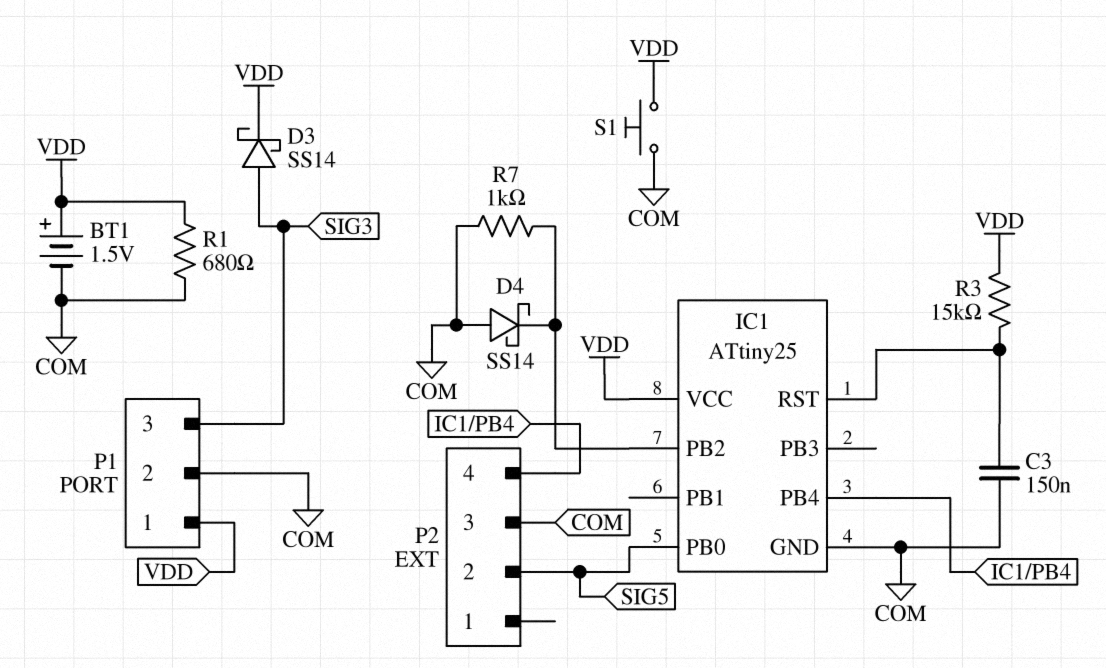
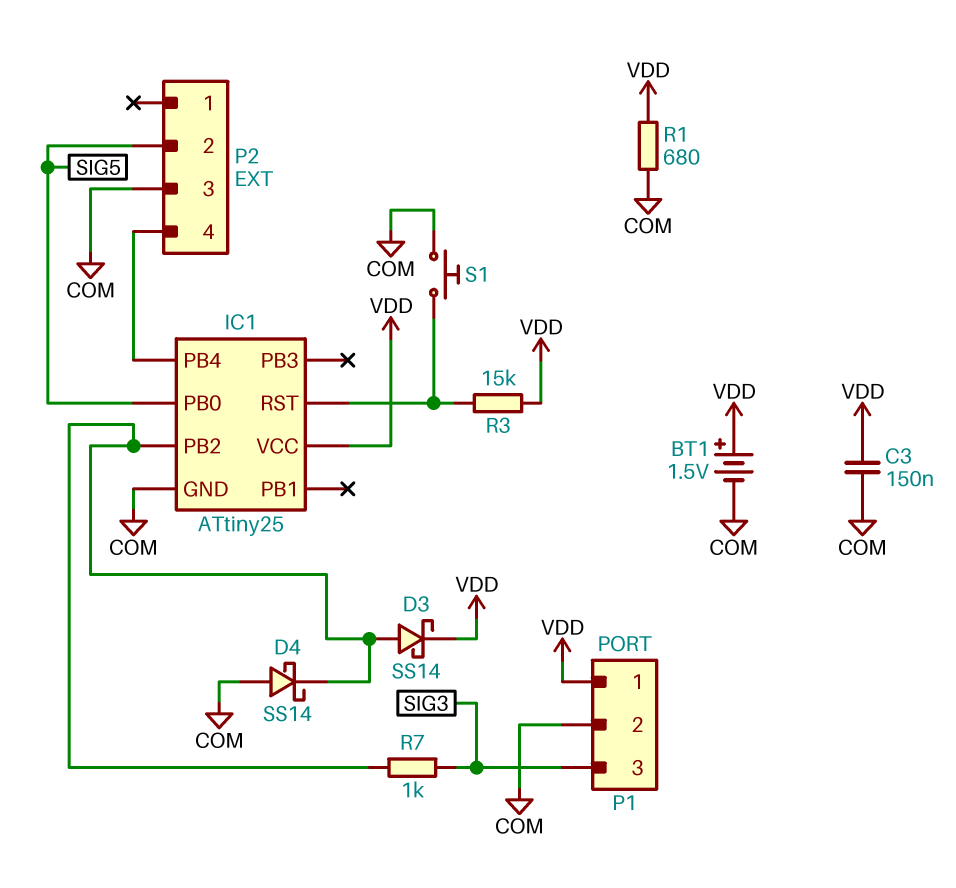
C3: 150nF (COM, IC1/RST) -> 150nF (COM, VDD)
D3: schottky SS14 (A SIG3, K VDD) -> schottky SS14 (A IC1/PB2, K VDD)
R7: 1k (COM, IC1/PB2) -> 1k (IC1/PB2, SIG3)
S1: button (COM, VDD) -> button (COM, IC1/RST)

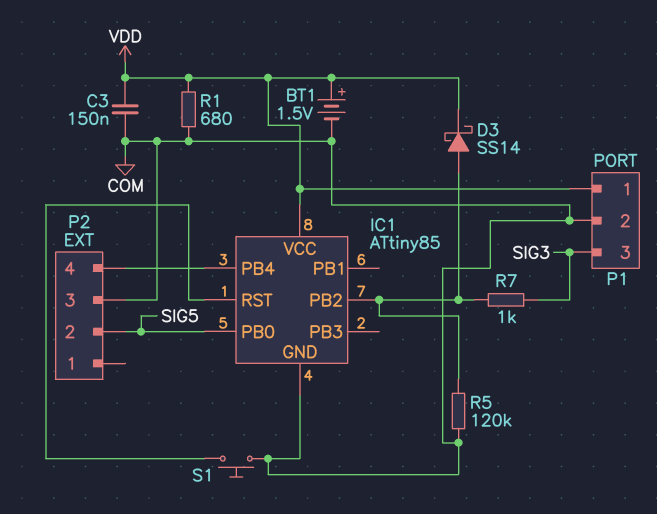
D4: schottky SS14 (A COM, K IC1/PB2) -> none
IC1: ATtiny25 -> ATtiny85
R3: 15k (IC1/RST, VDD) -> none
R5: none -> 120k (COM, IC1/PB2)

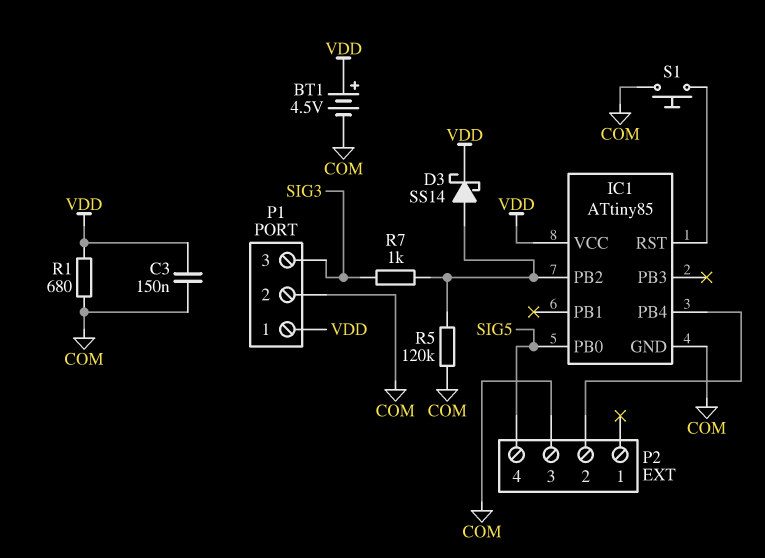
BT1: 1.5V (plus VDD, minus COM) -> 4.5V (plus VDD, minus COM)
P2 pin 2: SIG5 -> IC1/PB4
P2 pin 4: IC1/PB4 -> SIG5

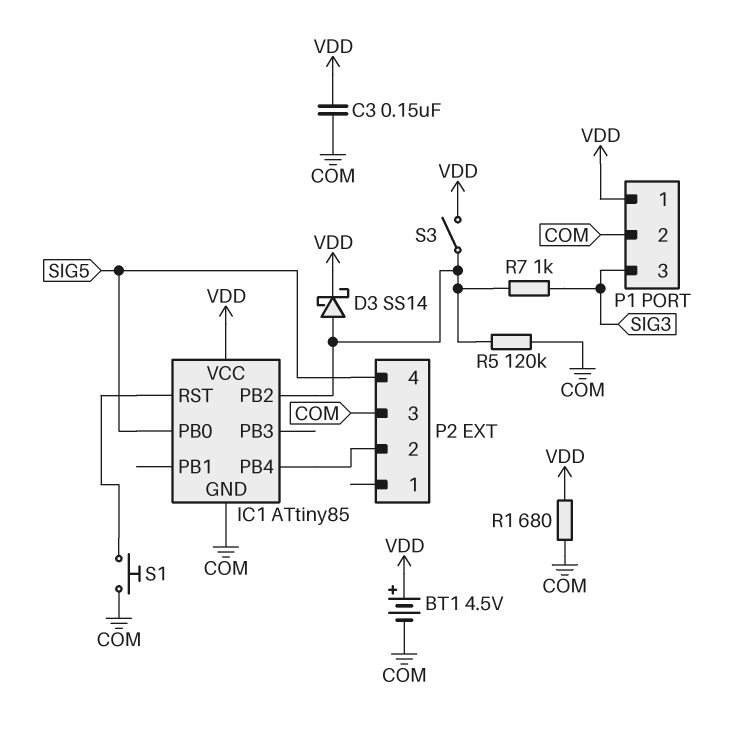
S3: none -> switch (IC1/PB2, VDD)

